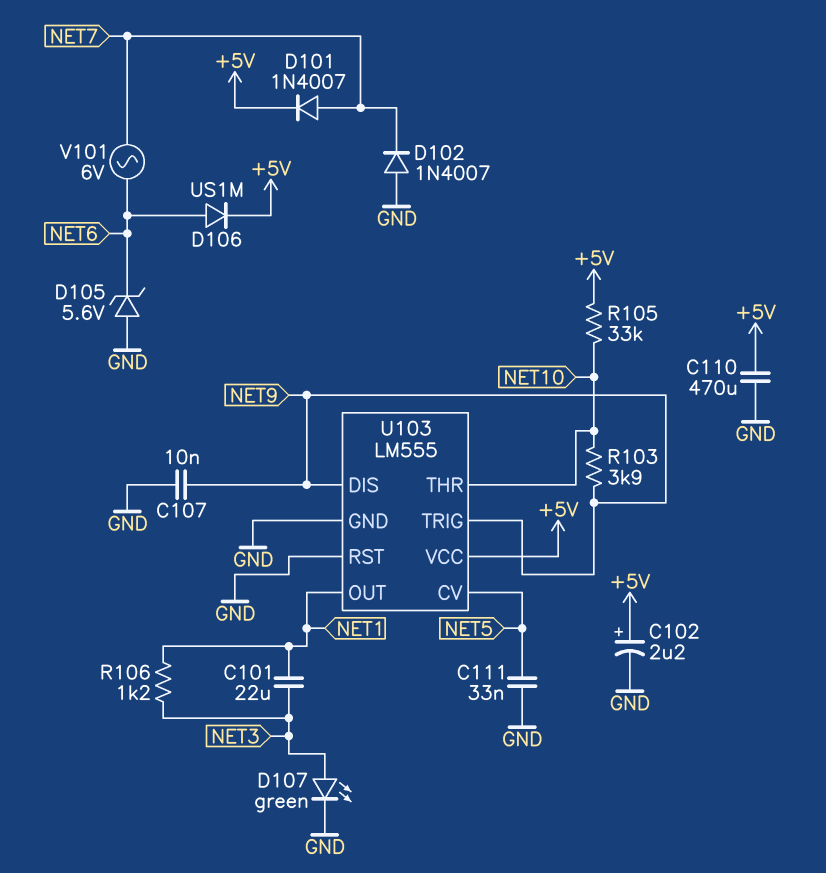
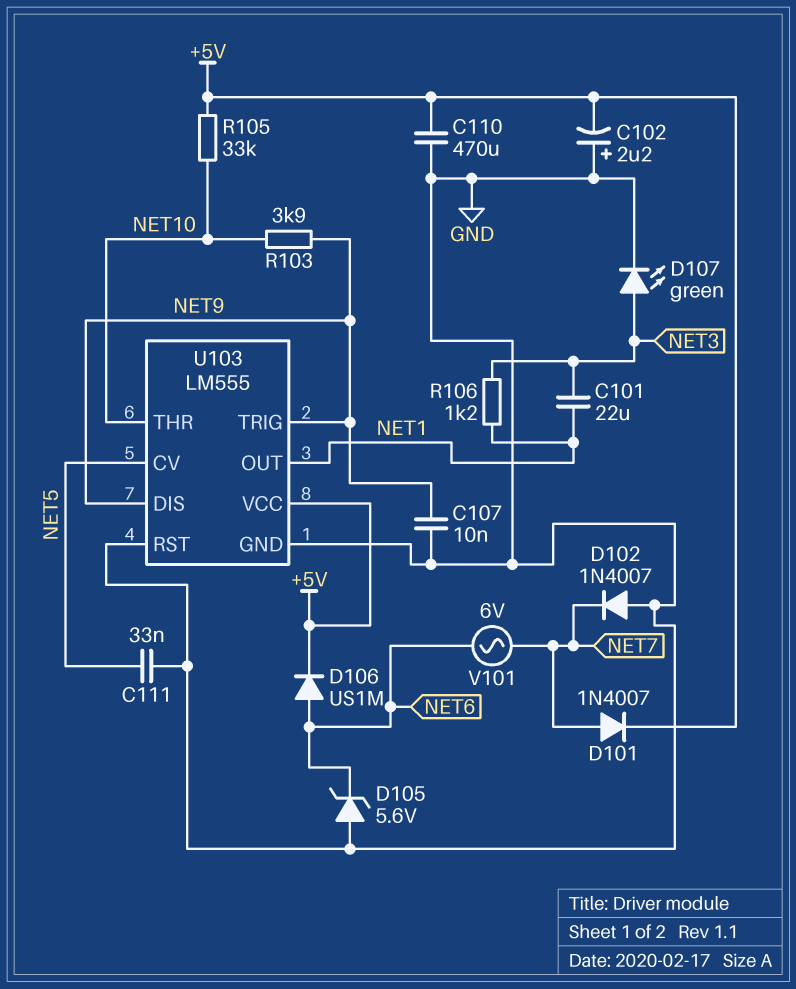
C102: 2.2uF (plus +5V, minus GND) -> 2.2uF (plus GND, minus +5V)

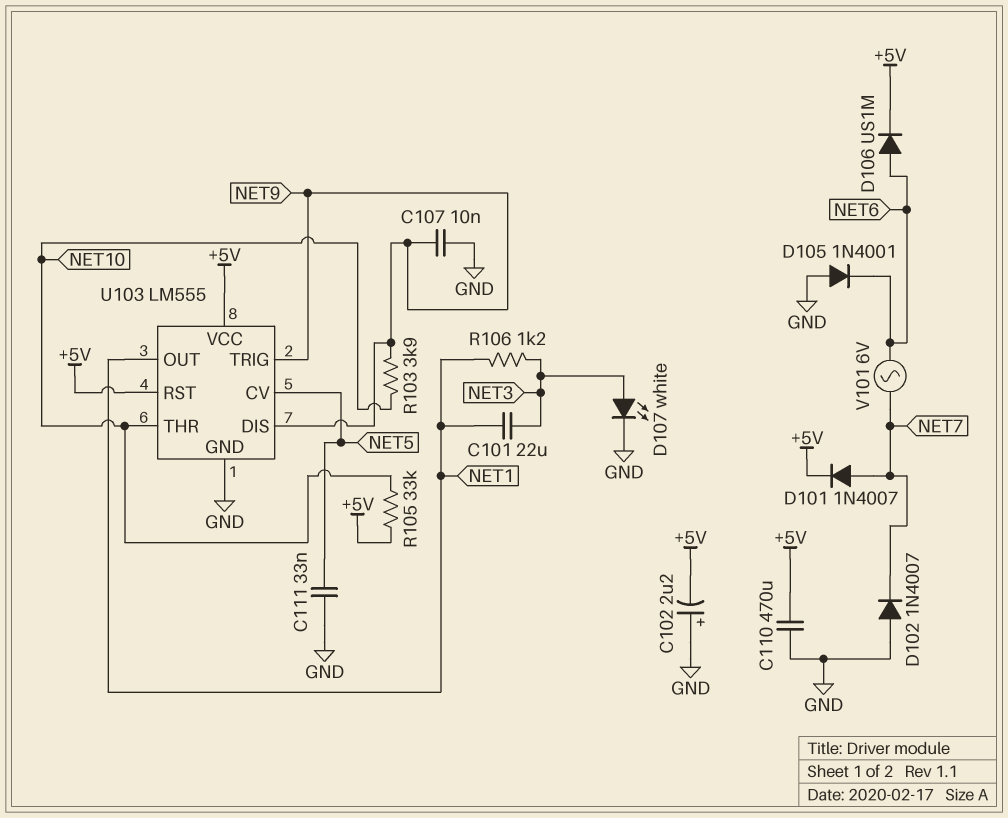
D105: zener 5.6V (A GND, K NET6) -> diode 1N4001 (A GND, K NET6)
D107: LED green (A NET3, K GND) -> LED white (A NET3, K GND)
U103 pin RST: GND -> +5V

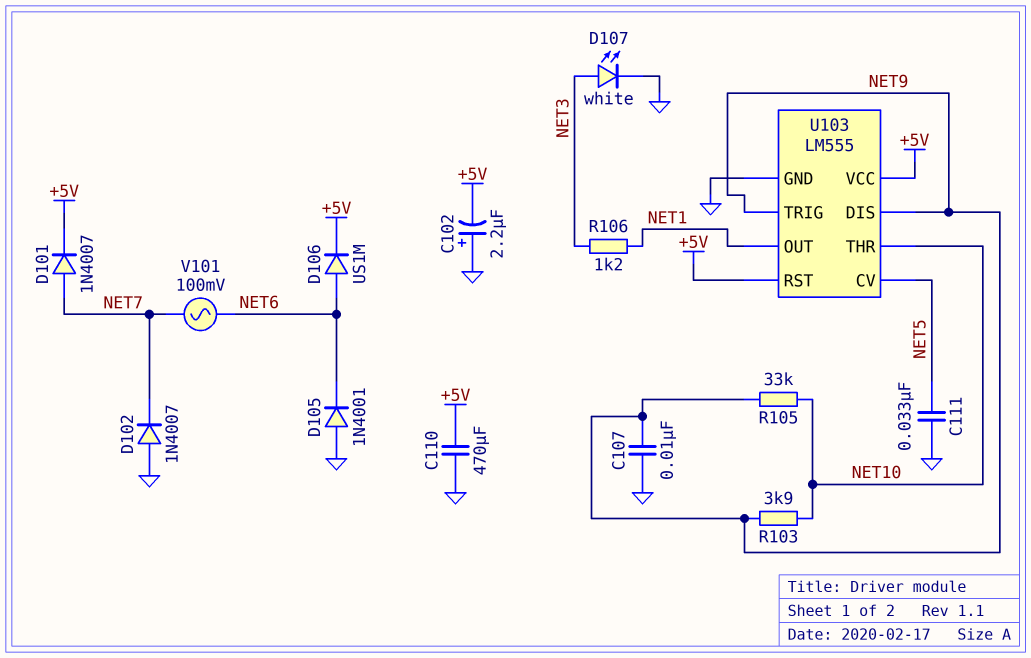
C101: 22uF (NET1, NET3) -> none
R105: 33k (+5V, NET10) -> 33k (NET9, NET10)
V101: AC 6V (NET6, NET7) -> AC 100mV (NET6, NET7)

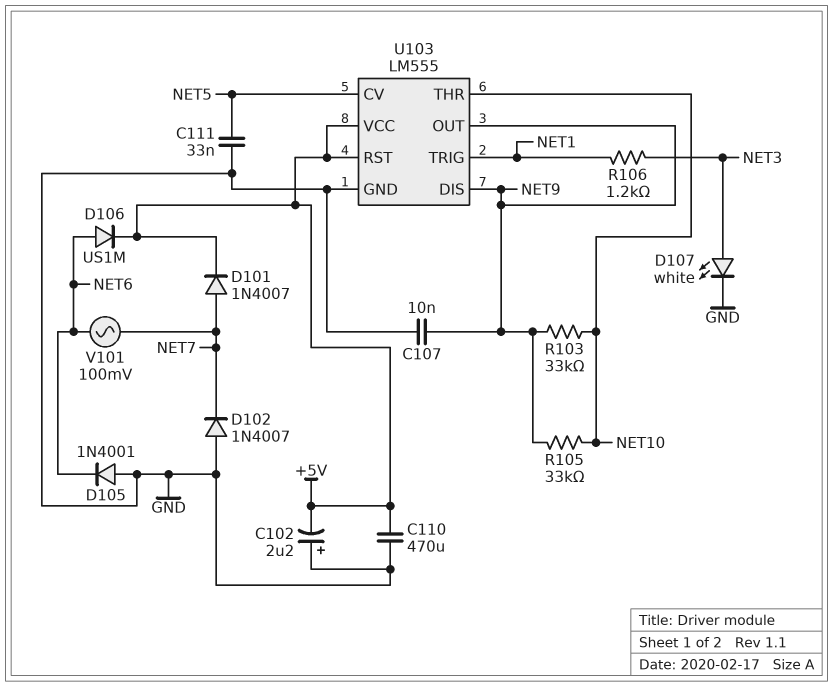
R103: 3.9k (NET9, NET10) -> 33k (NET9, NET10)
U103 pin OUT: NET1 -> NET9
U103 pin TRIG: NET9 -> NET1

